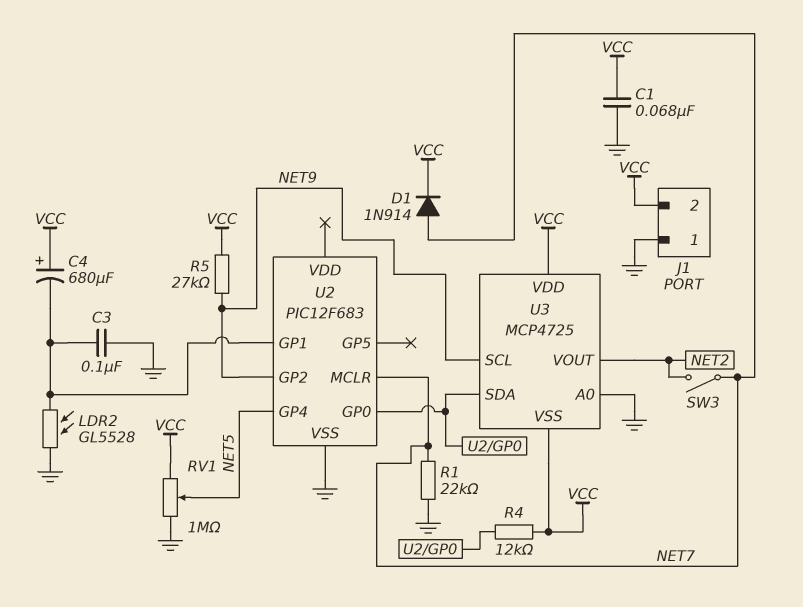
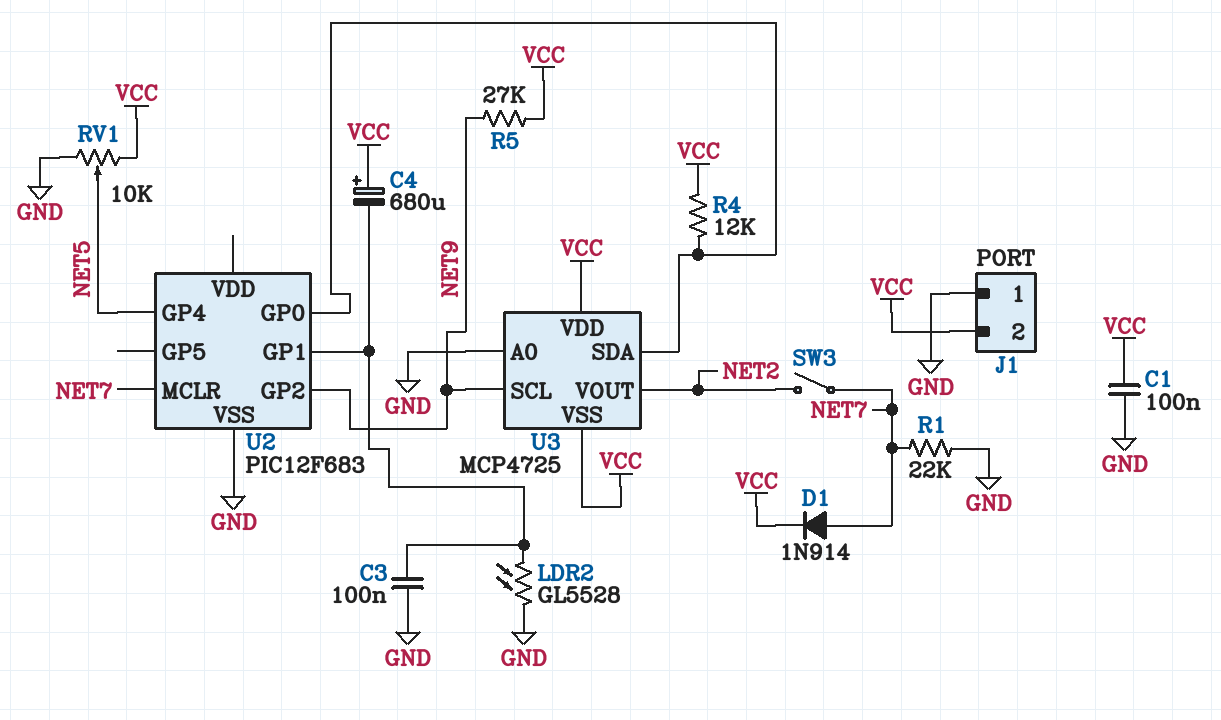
C1: 68nF (GND, VCC) -> 100nF (GND, VCC)
RV1: 1M (GND, VCC, wiper NET5) -> 10k (GND, VCC, wiper NET5)

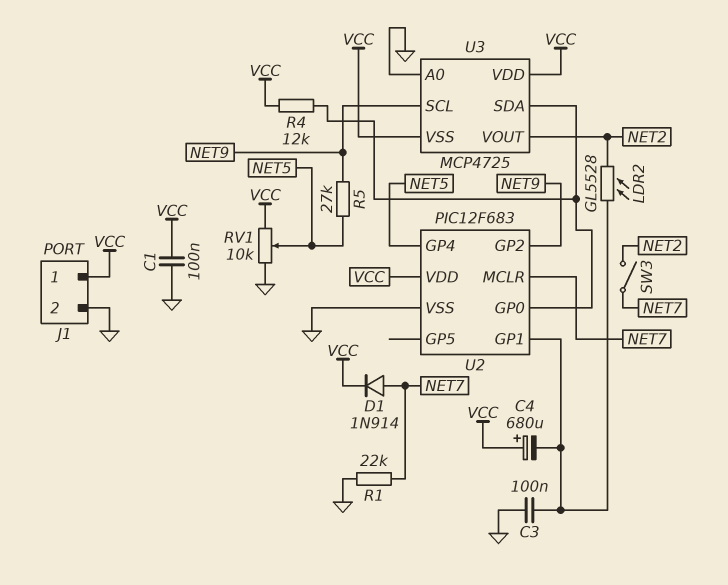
J1 pin 1: GND -> VCC
J1 pin 2: VCC -> GND
LDR2: GL5528 (GND, U2/GP1) -> GL5528 (NET2, U2/GP1)
R5: 27k (NET9, VCC) -> 27k (NET5, NET9)
U2 pin VDD: none -> VCC

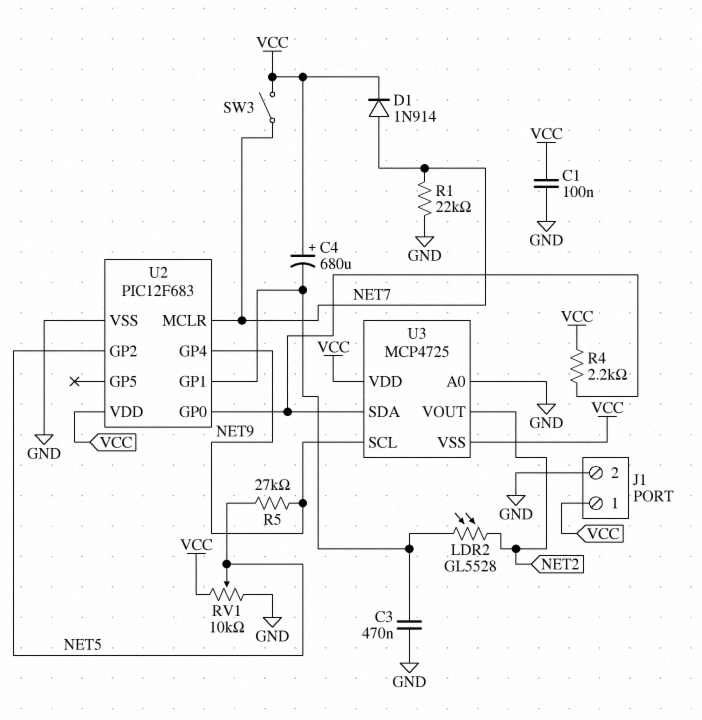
C3: 100nF (GND, U2/GP1) -> 470nF (GND, U2/GP1)
R4: 12k (U2/GP0, VCC) -> 2.2k (U2/GP0, VCC)
SW3: switch (NET2, NET7) -> switch (NET7, VCC)
U2 pin GP2: NET9 -> NET5
U2 pin GP4: NET5 -> NET9

